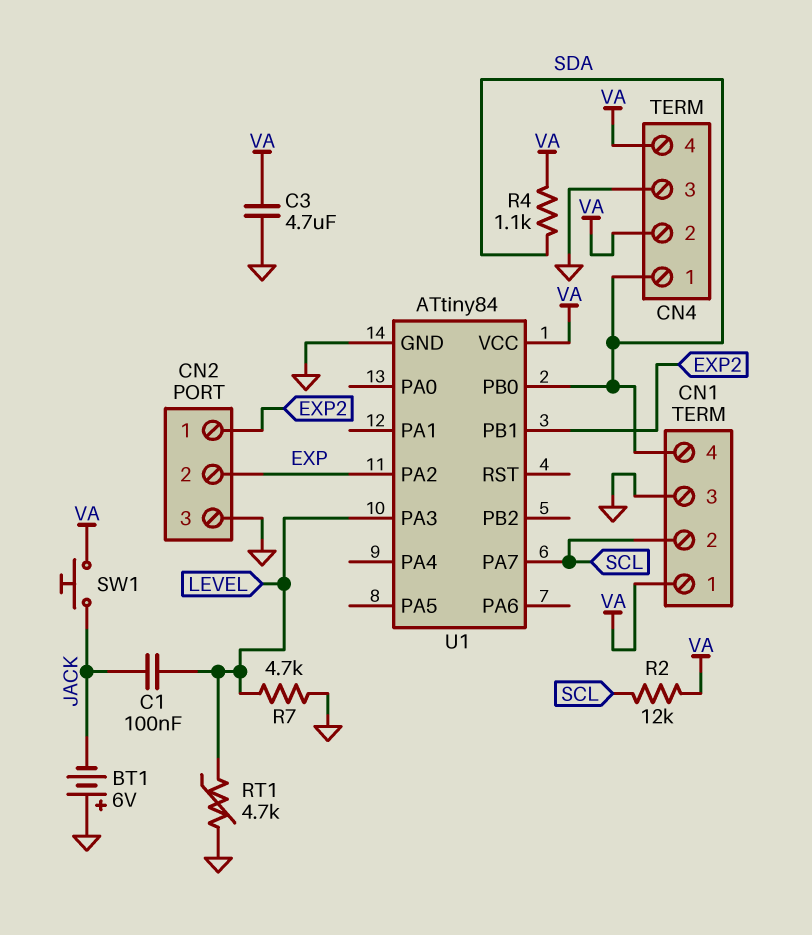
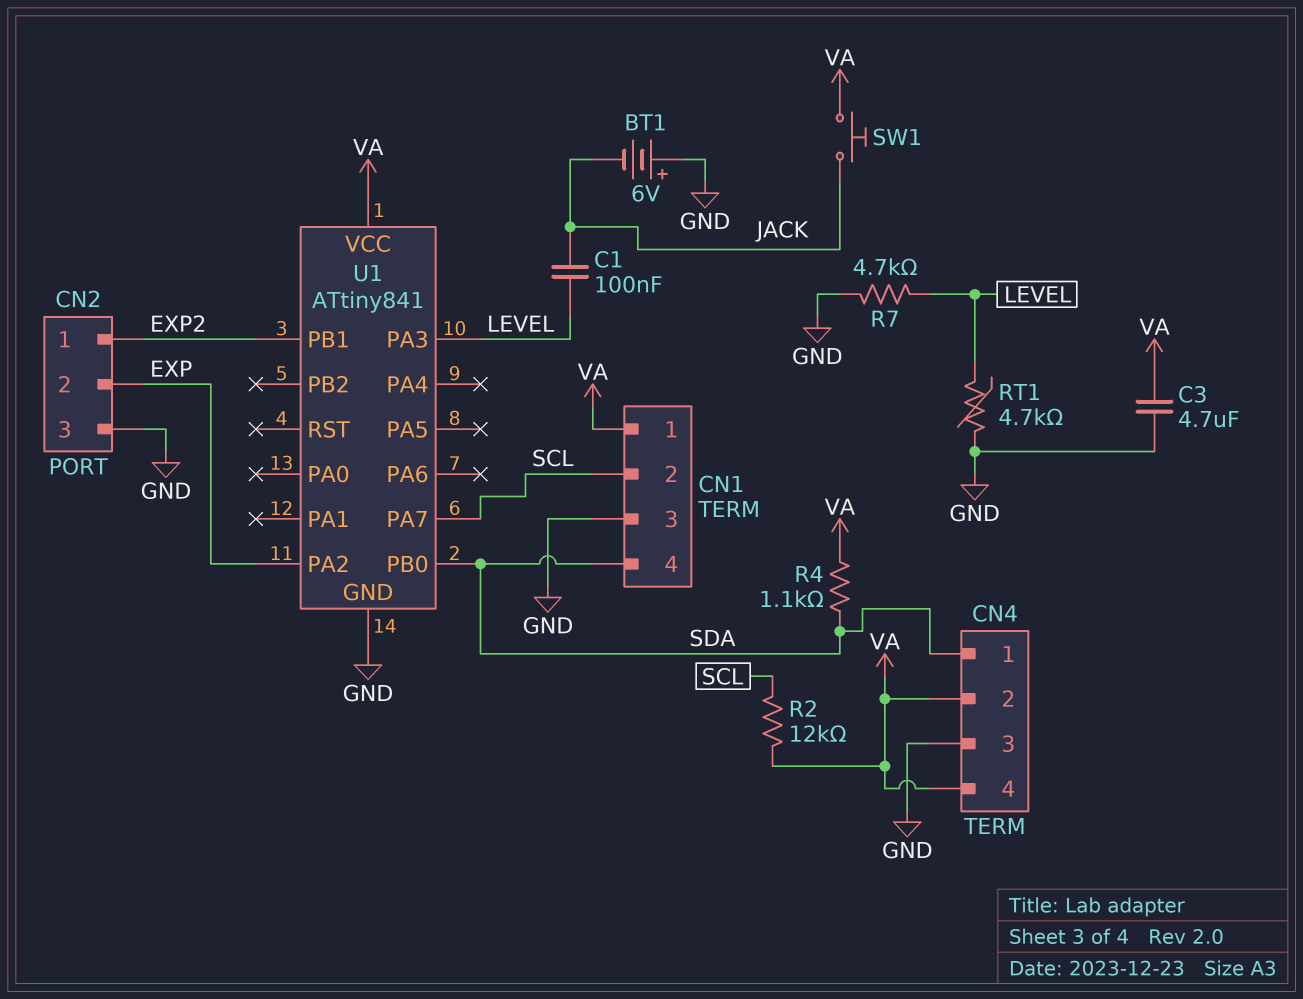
U1: ATtiny84 -> ATtiny841

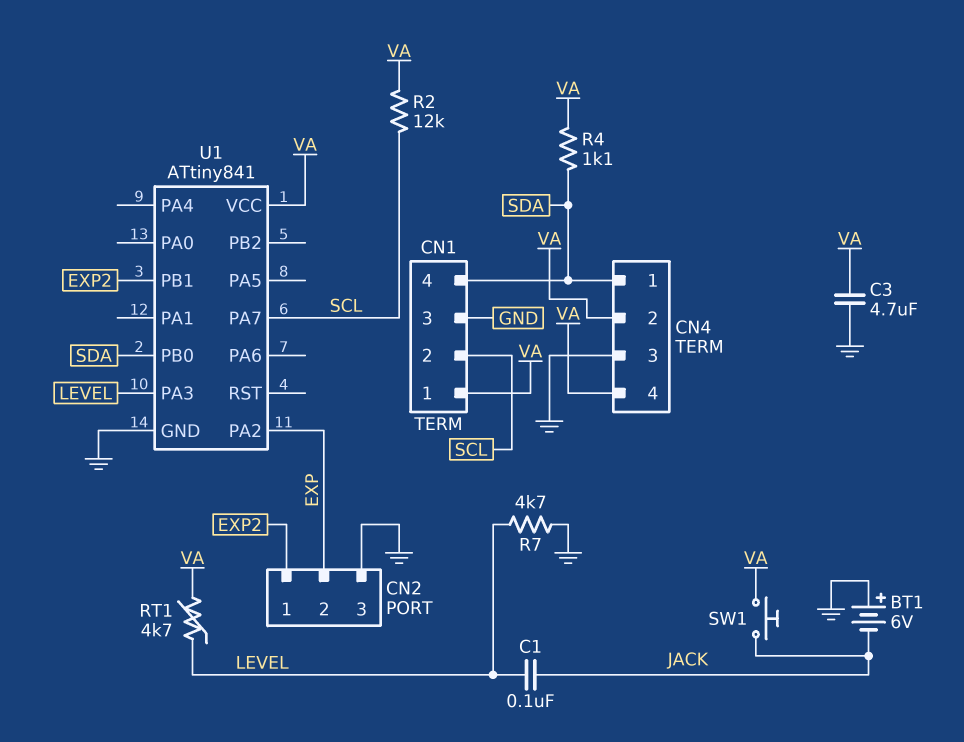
RT1: 4.7k (GND, LEVEL) -> 4.7k (LEVEL, VA)

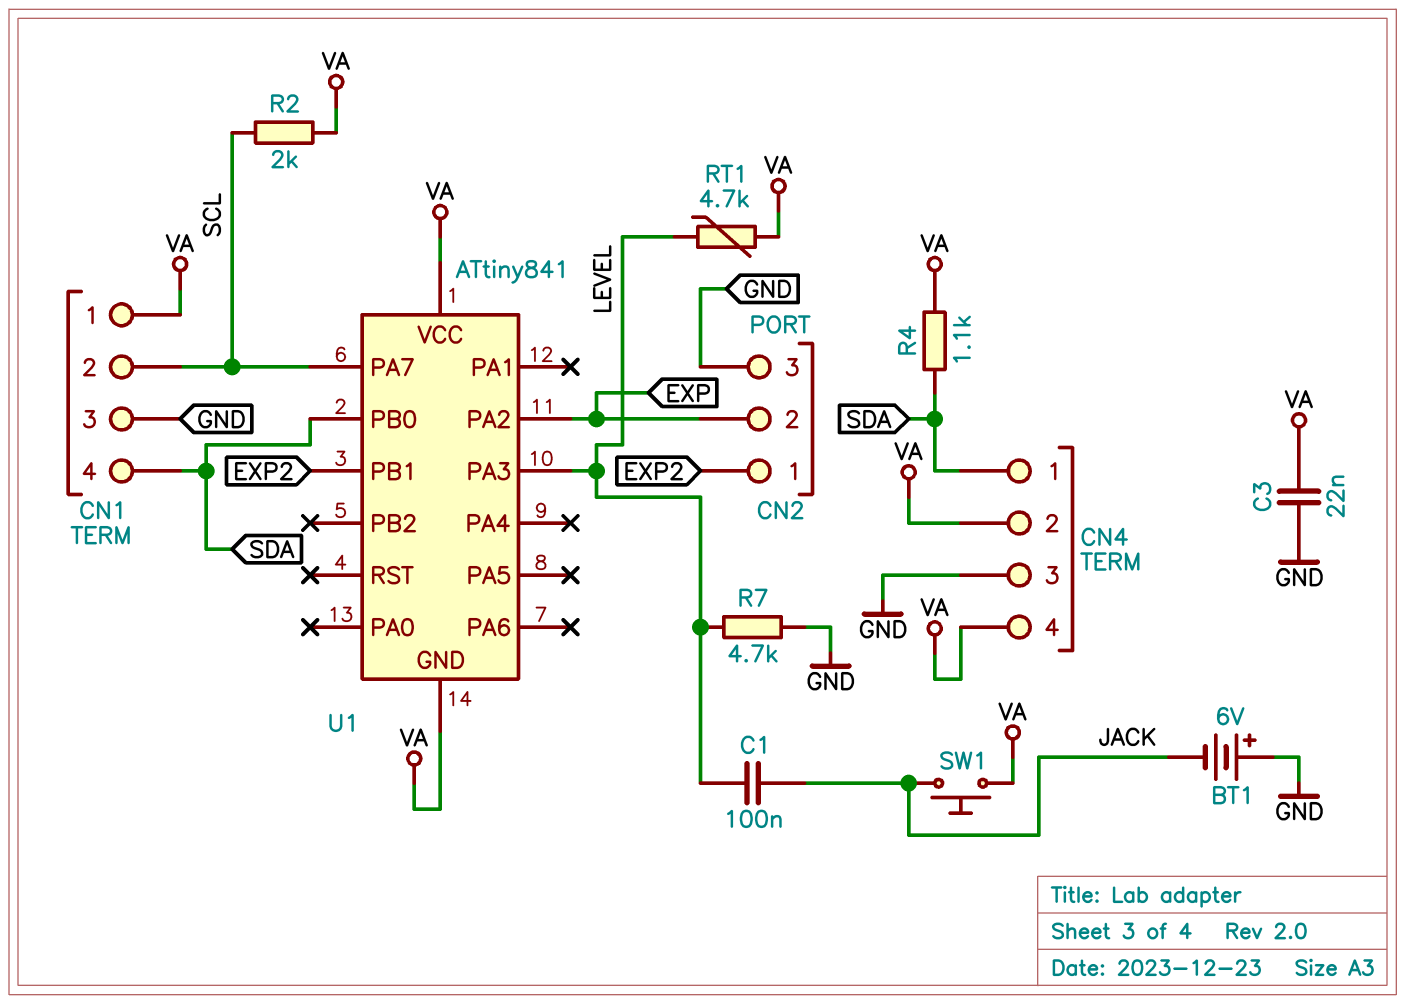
C3: 4.7uF (GND, VA) -> 22nF (GND, VA)
R2: 12k (SCL, VA) -> 2k (SCL, VA)
U1 pin GND: GND -> VA

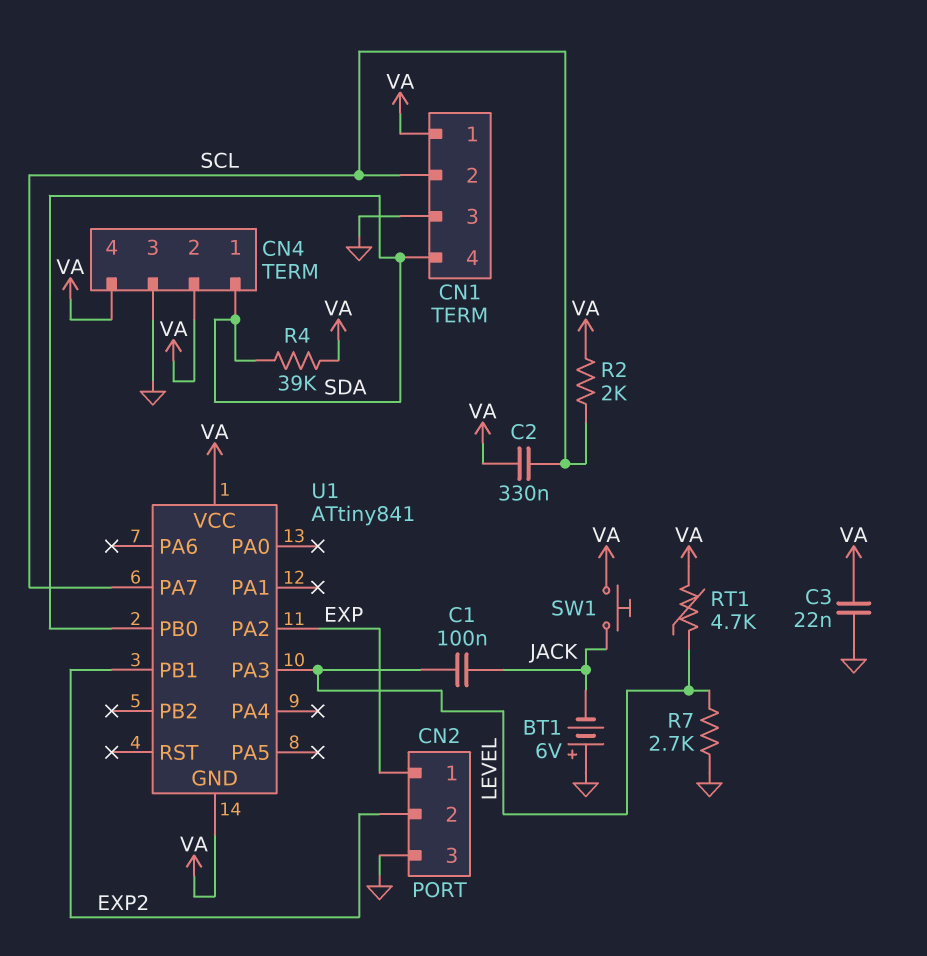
C2: none -> 330nF (SCL, VA)
CN2 pin 1: EXP2 -> EXP
CN2 pin 2: EXP -> EXP2
R4: 1.1k (SDA, VA) -> 39k (SDA, VA)
R7: 4.7k (GND, LEVEL) -> 2.7k (GND, LEVEL)

